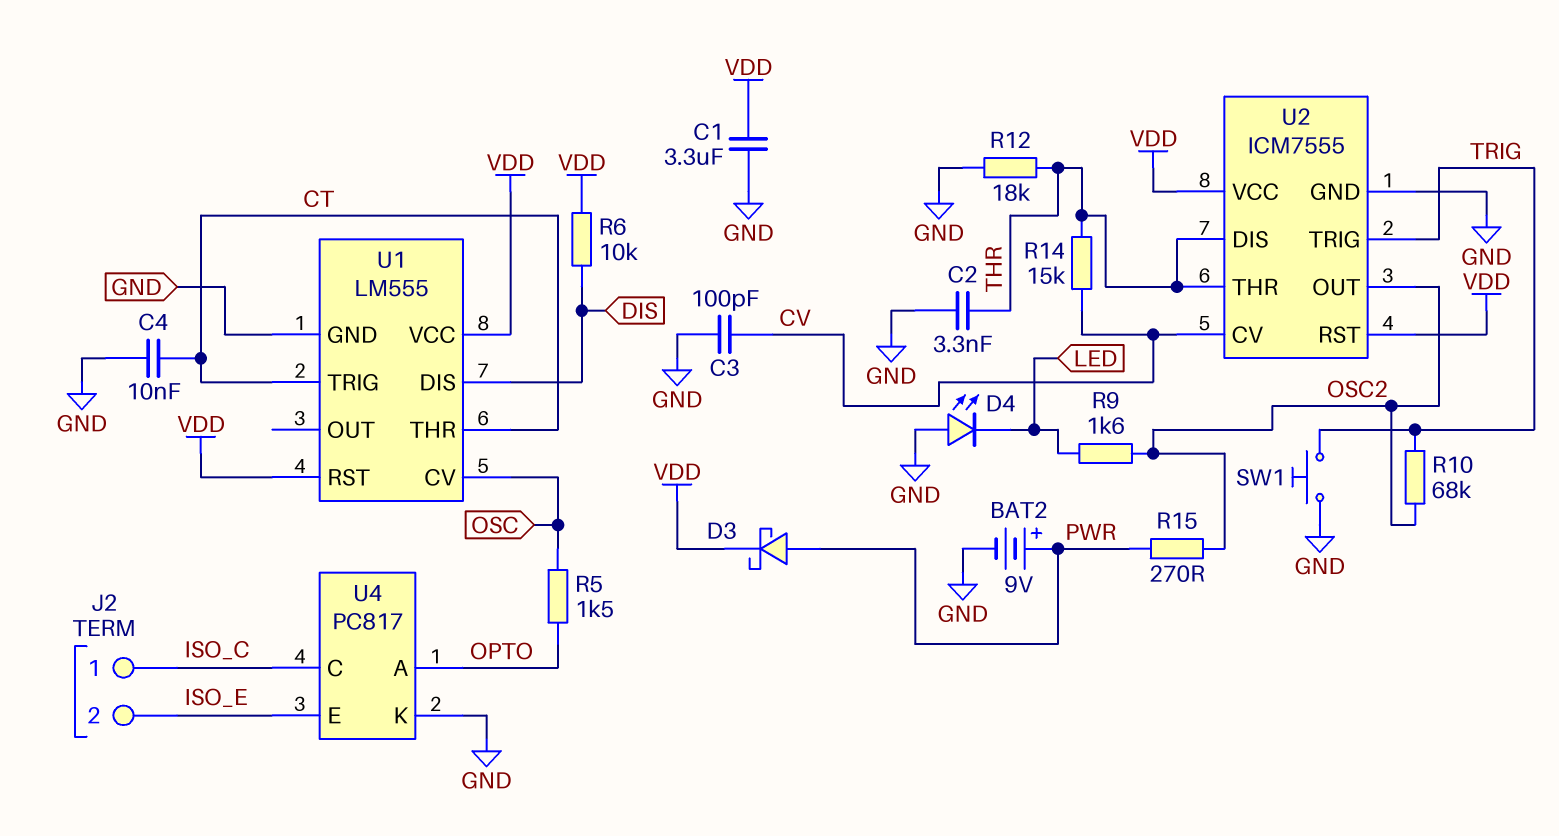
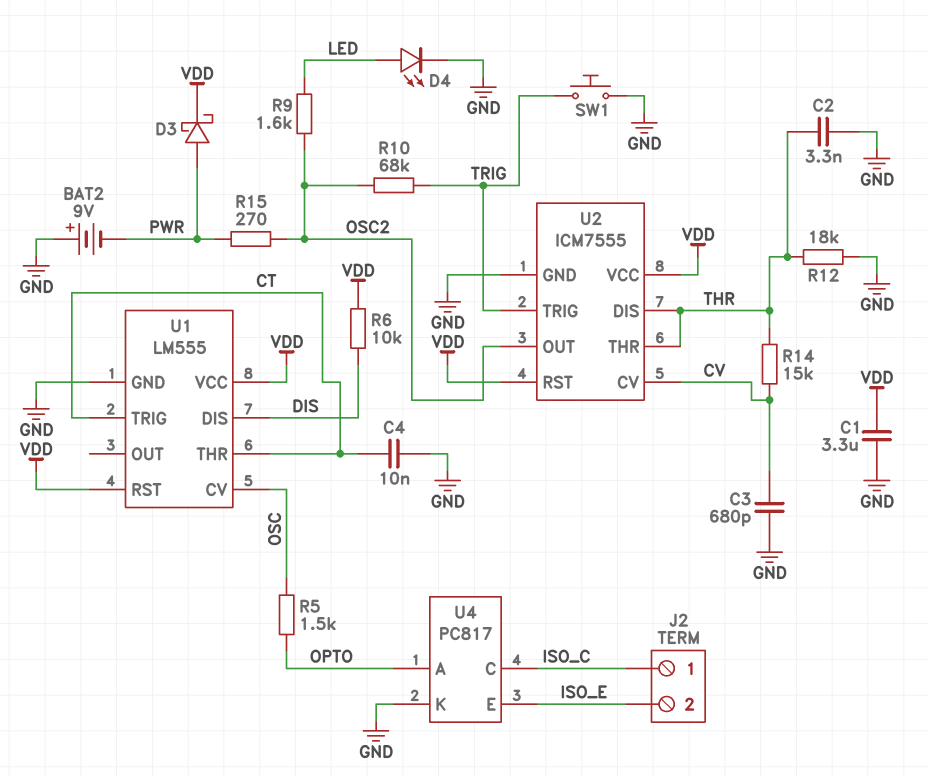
BAT2: 9V (plus PWR, minus GND) -> 9V (plus GND, minus PWR)
C3: 100pF (CV, GND) -> 680pF (CV, GND)
D4: LED (A GND, K LED) -> LED (A LED, K GND)

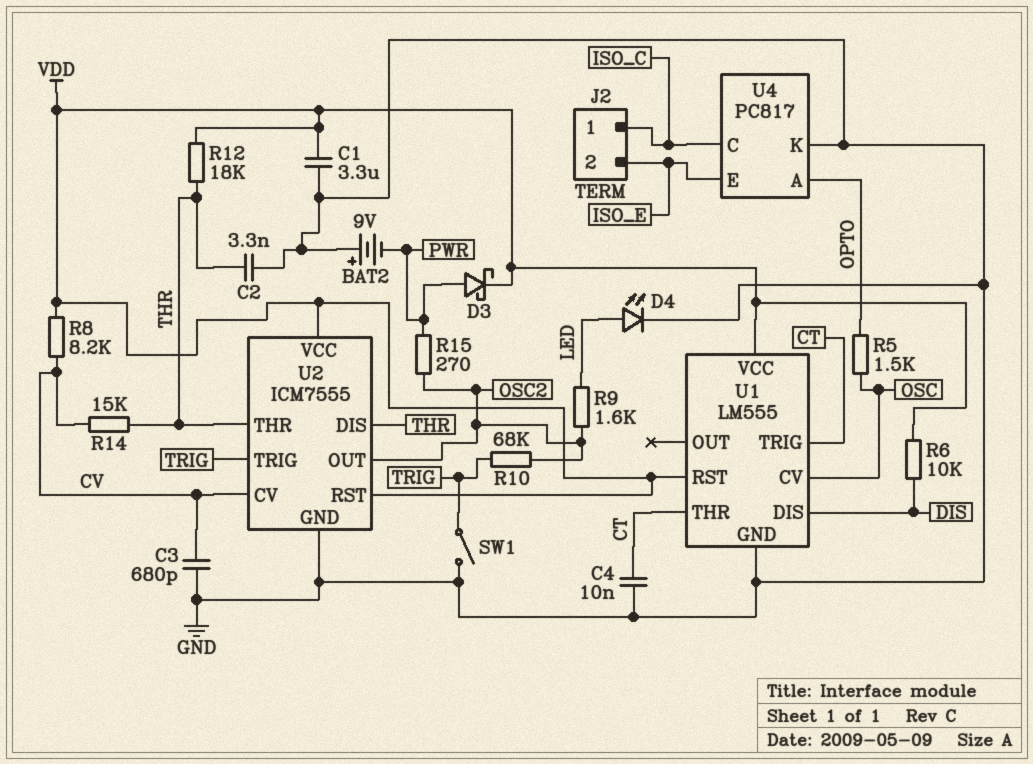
R8: none -> 8.2k (CV, VDD)
R12: 18k (GND, THR) -> 18k (THR, VDD)
SW1: button (GND, TRIG) -> switch (GND, TRIG)

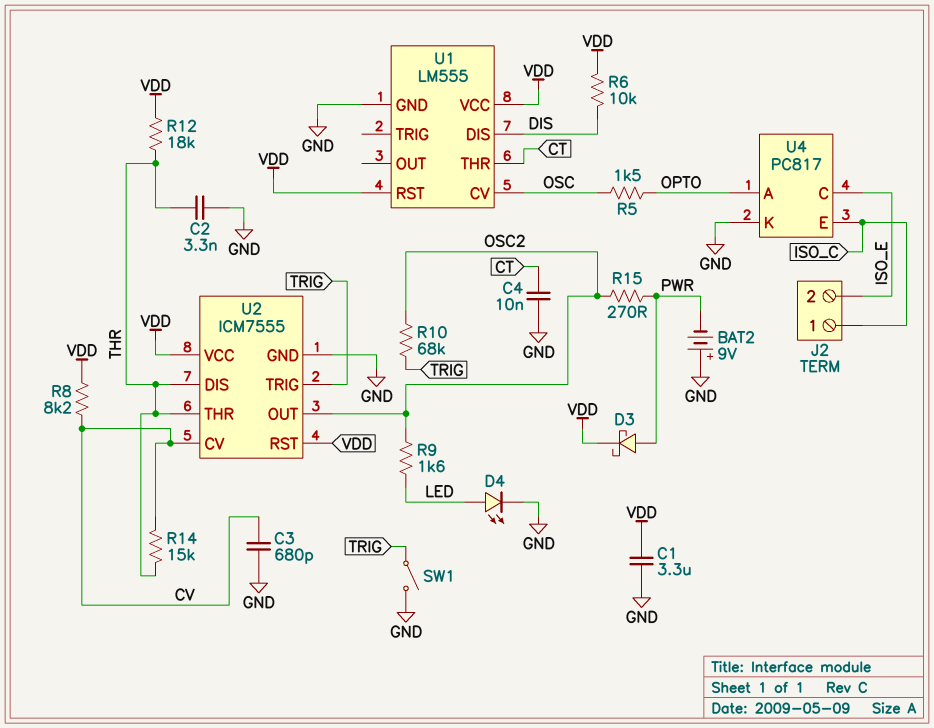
U1 pin TRIG: CT -> none
U4 pin C: ISO_C -> ISO_E
U4 pin E: ISO_E -> ISO_C

